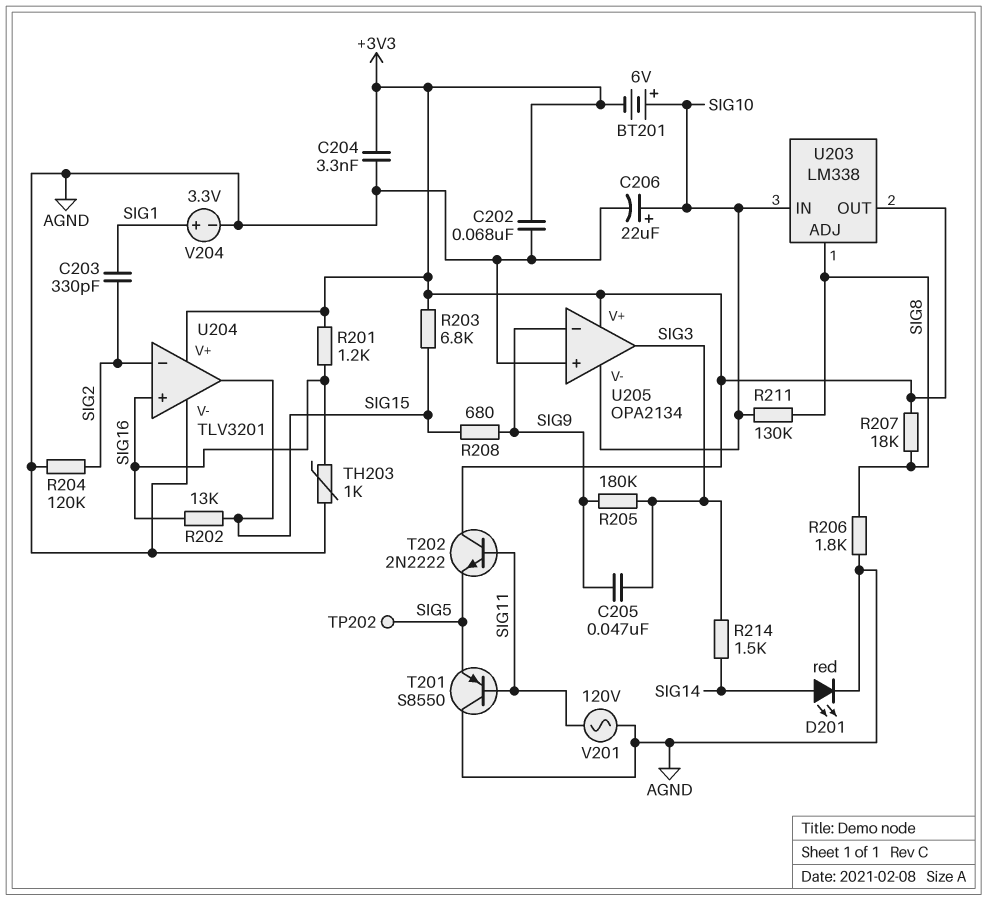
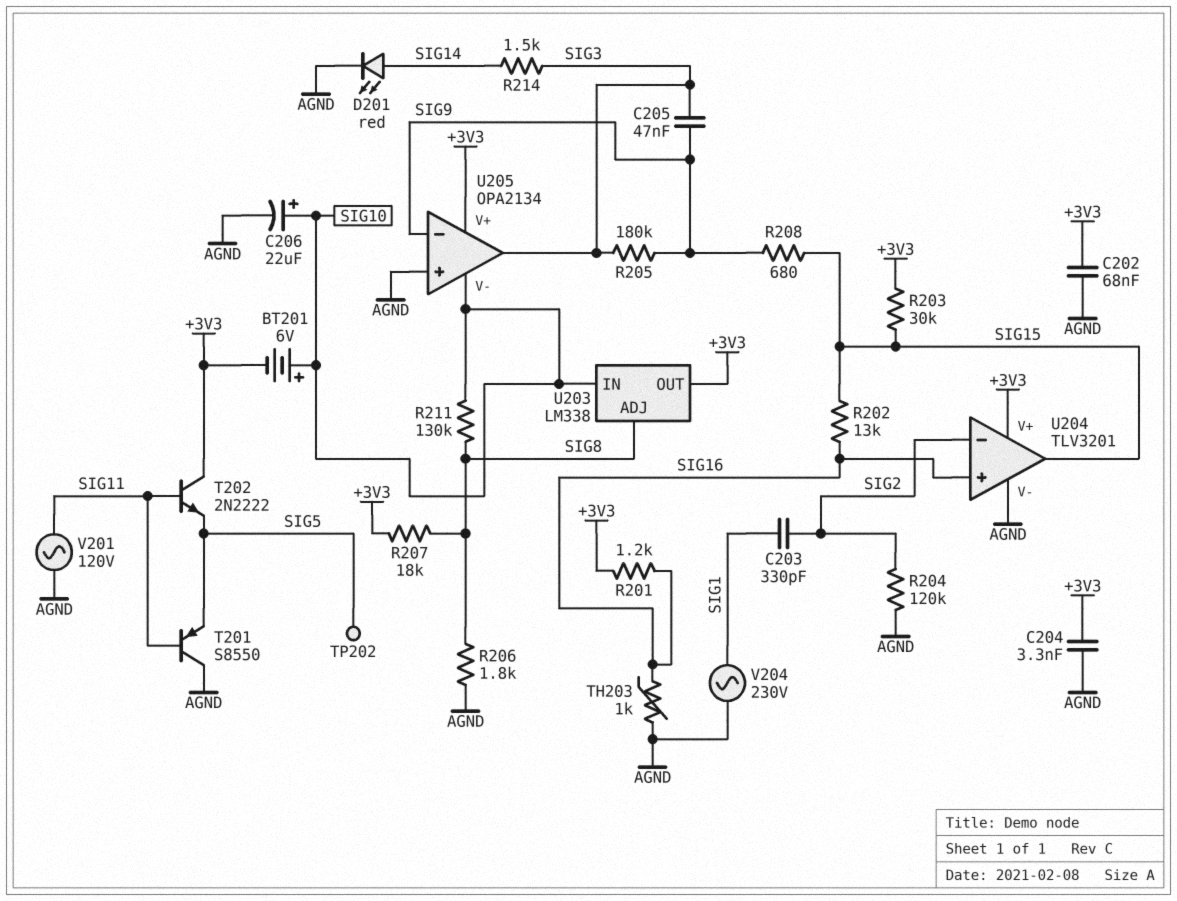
R203: 6.8k (+3V3, SIG15) -> 30k (+3V3, SIG15)
V204: 3.3V (plus SIG1, minus AGND) -> AC 230V (AGND, SIG1)

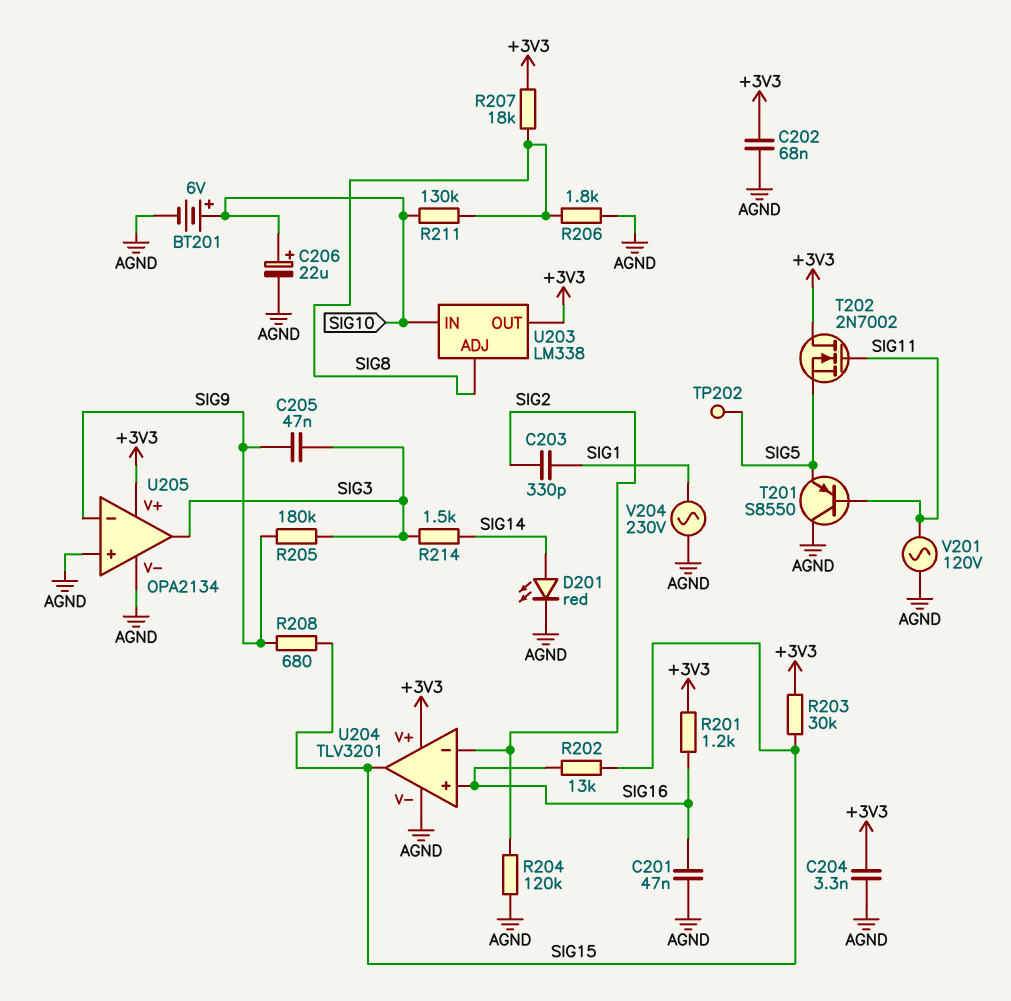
BT201: 6V (plus SIG10, minus +3V3) -> 6V (plus SIG10, minus AGND)
C201: none -> 47nF (AGND, SIG16)
T202: NPN 2N2222 (B SIG11, C +3V3, E SIG5) -> NMOS 2N7002 (G SIG11, D +3V3, S SIG5)
TH203: 1k (AGND, SIG16) -> none
U205 pin V-: SIG10 -> AGND

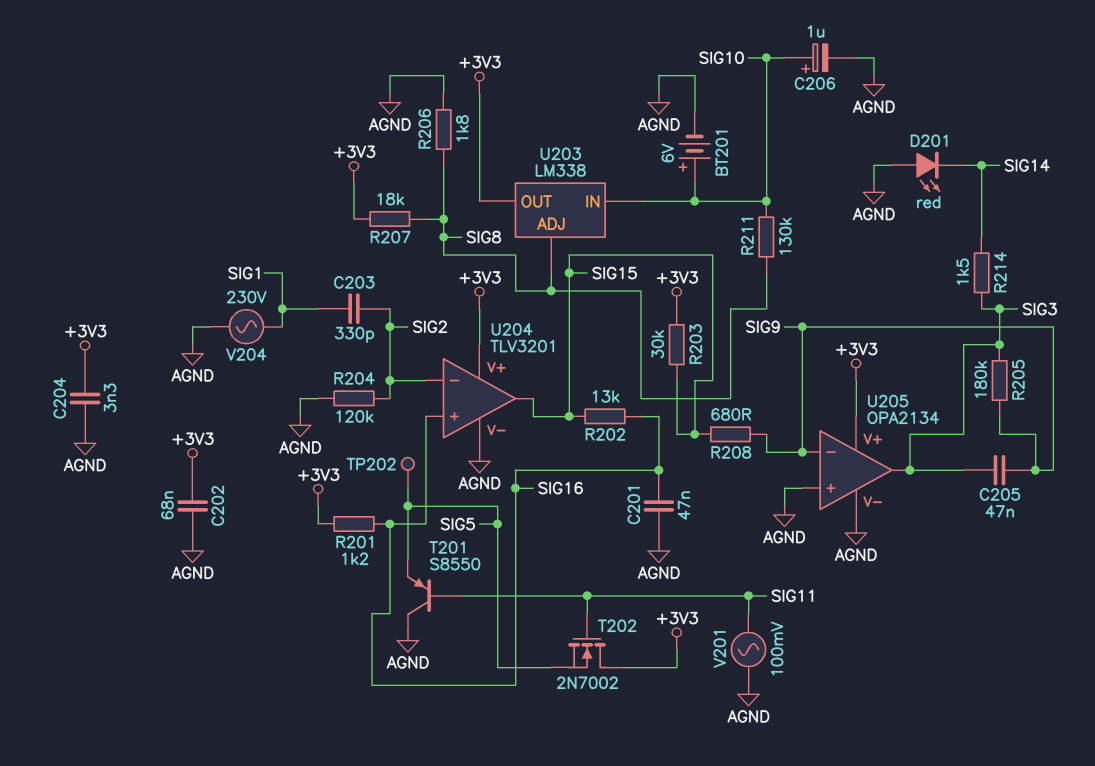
C206: 22uF (plus SIG10, minus AGND) -> 1uF (plus SIG10, minus AGND)
D201: LED red (A SIG14, K AGND) -> LED red (A AGND, K SIG14)
V201: AC 120V (AGND, SIG11) -> AC 100mV (AGND, SIG11)

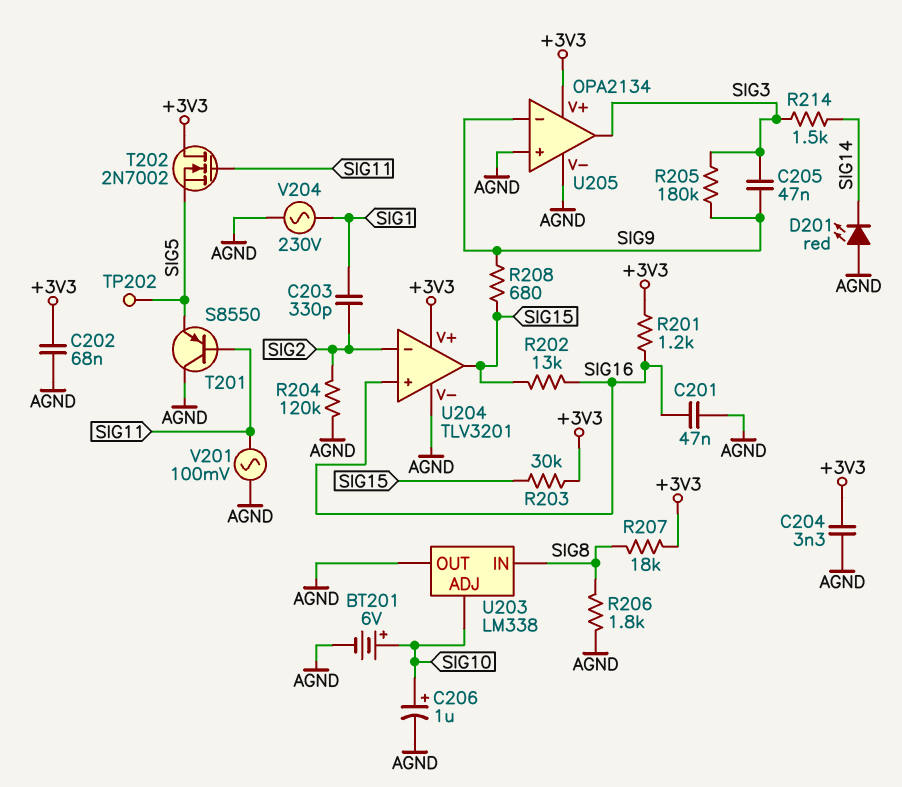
R211: 130k (SIG8, SIG10) -> none
U203 pin ADJ: SIG8 -> SIG10
U203 pin IN: SIG10 -> SIG8
U203 pin OUT: +3V3 -> AGND

